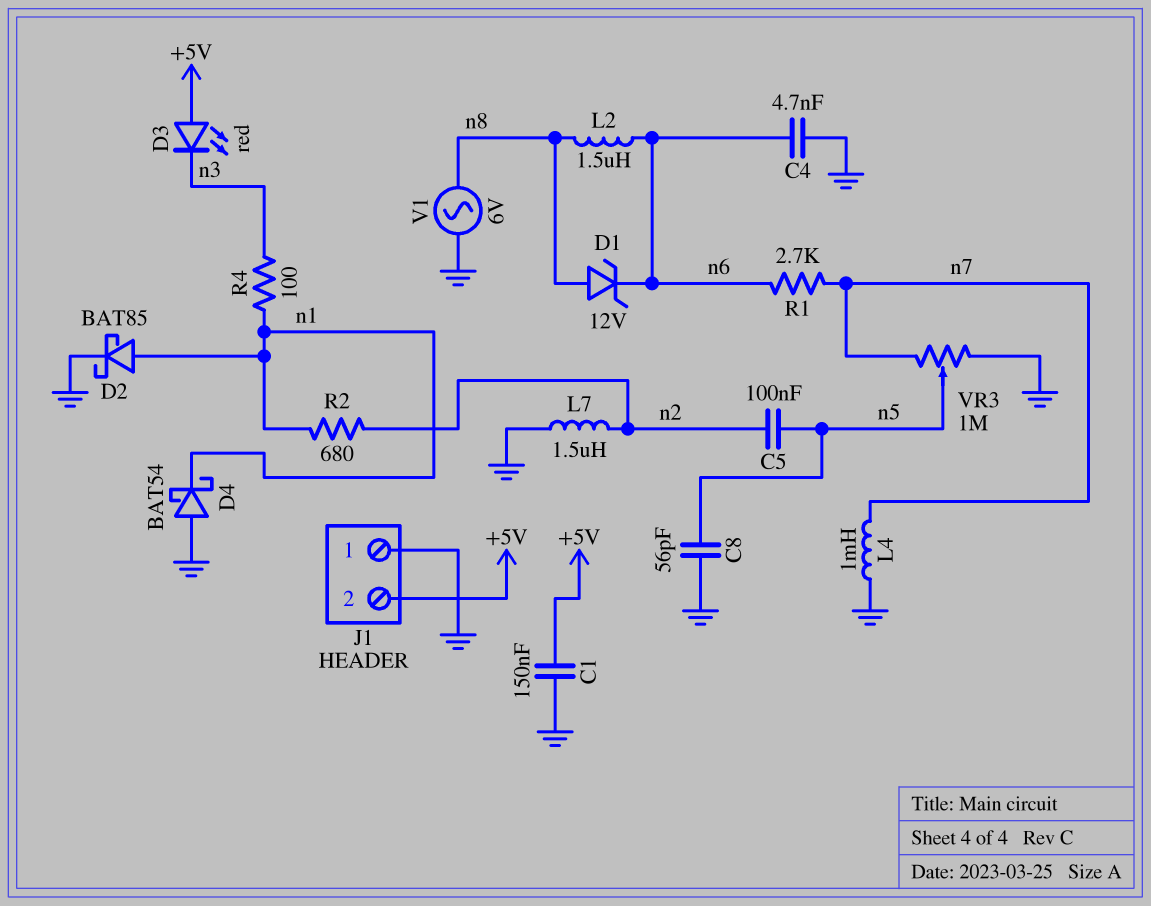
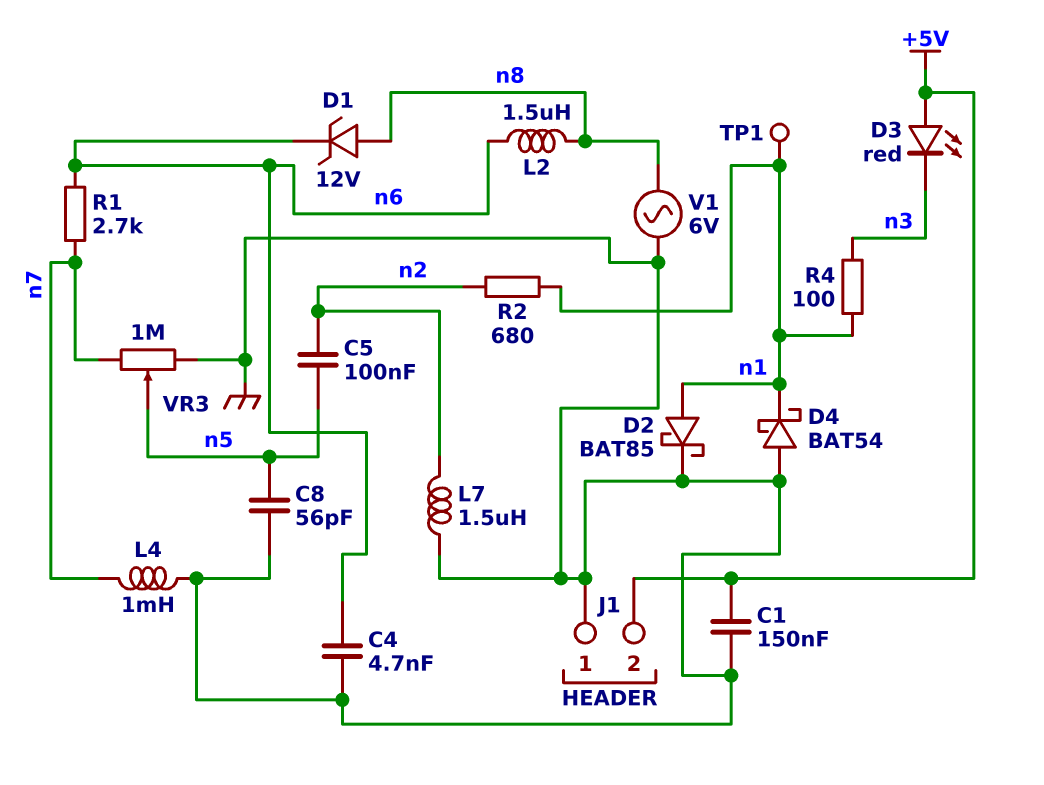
TP1: none -> test point (n1)

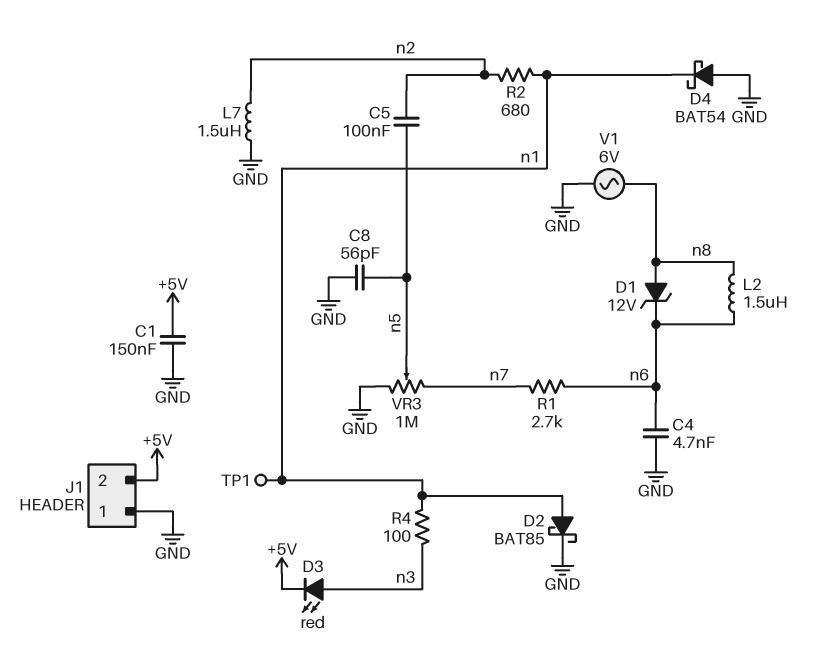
D3: LED red (A +5V, K n3) -> LED red (A n3, K +5V)
L4: 1mH (GND, n7) -> none

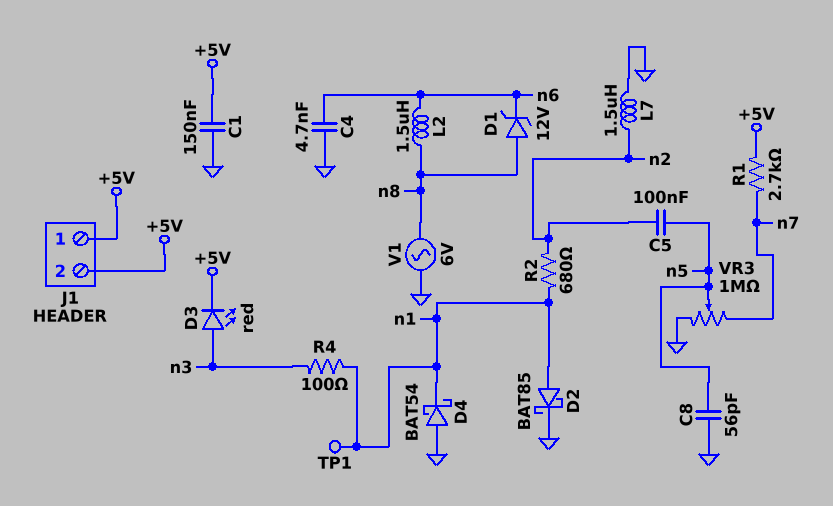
J1 pin 1: GND -> +5V
R1: 2.7k (n6, n7) -> 2.7k (+5V, n7)

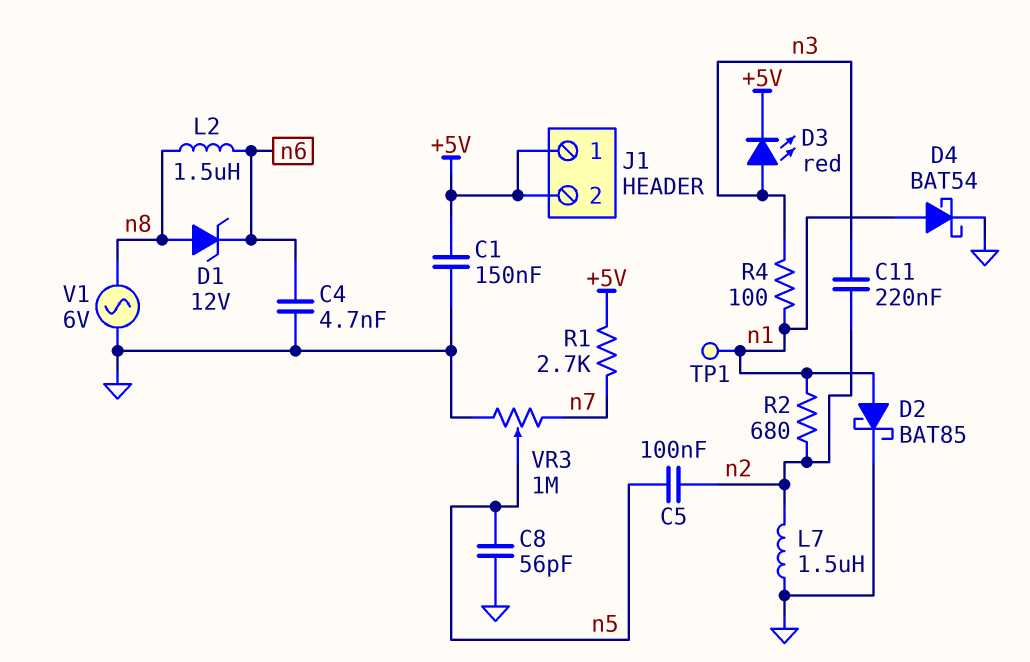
C11: none -> 220nF (n2, n3)
D4: schottky BAT54 (A GND, K n1) -> schottky BAT54 (A n1, K GND)

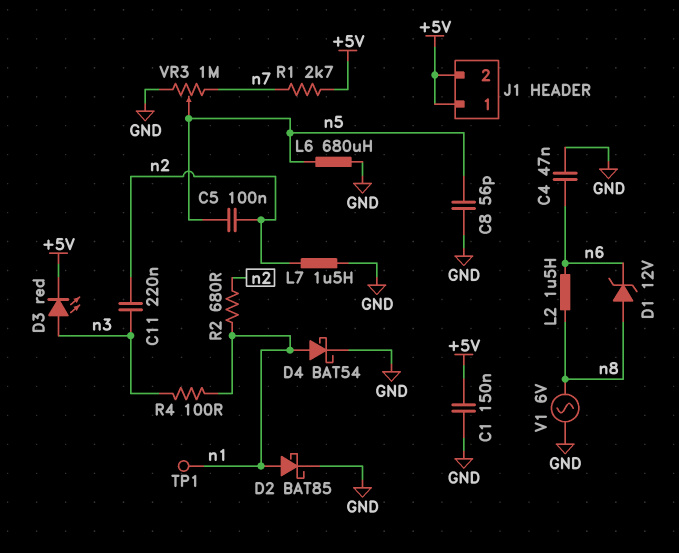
C4: 4.7nF (GND, n6) -> 47nF (GND, n6)
L6: none -> 680uH (GND, n5)

